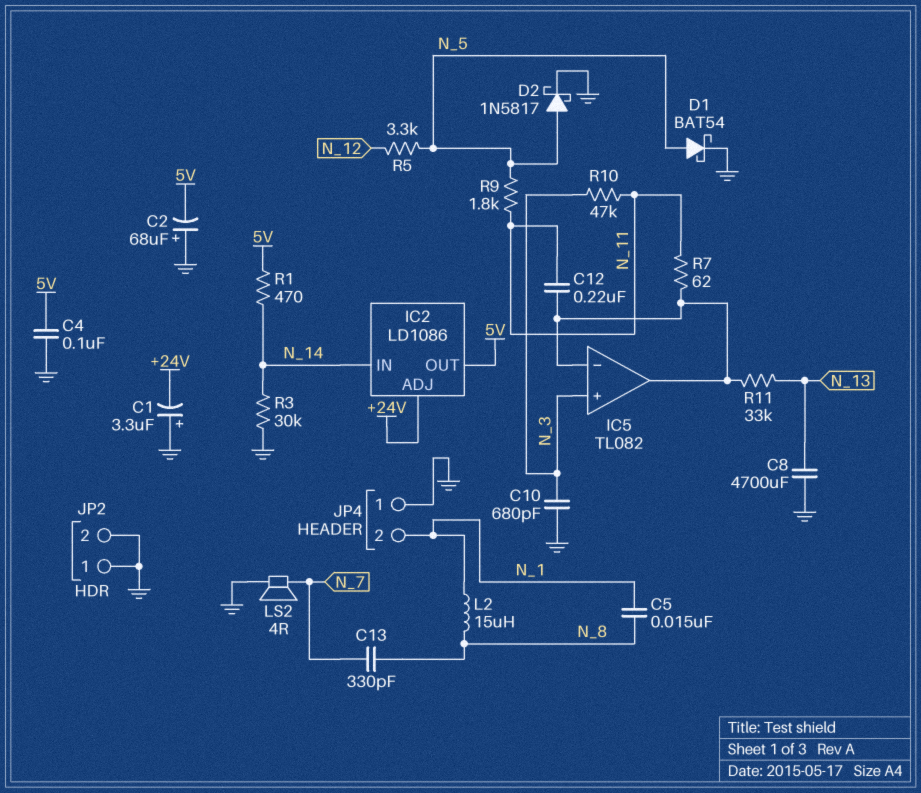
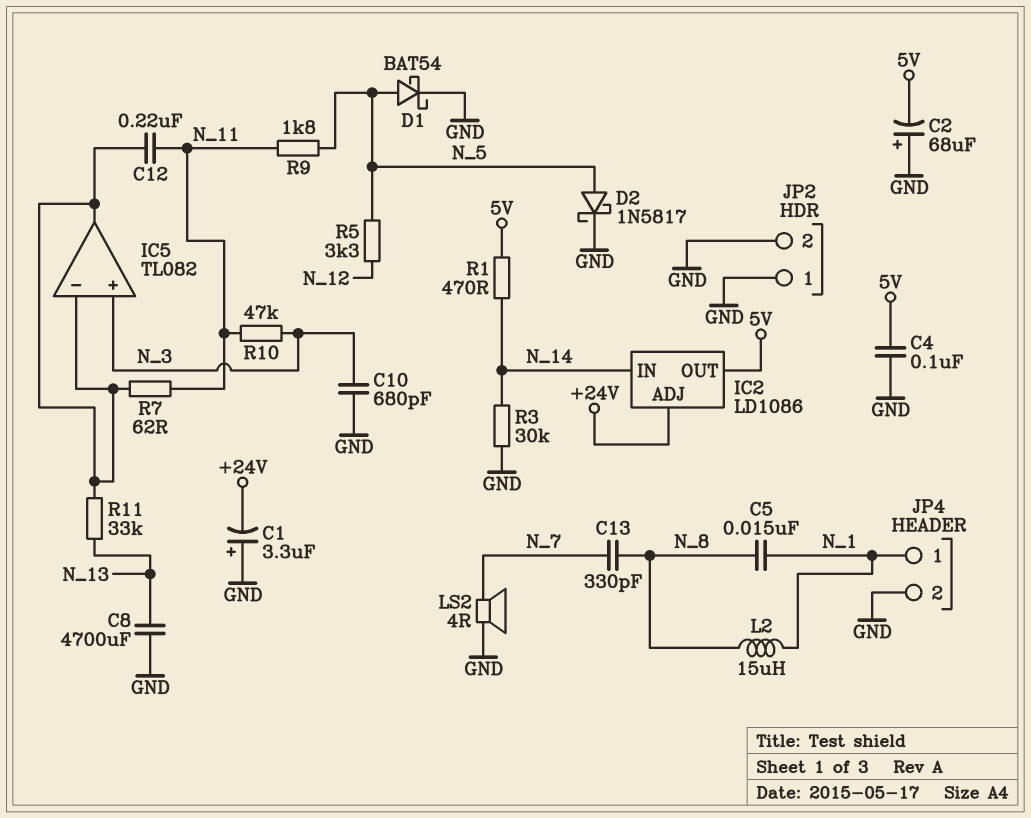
JP4 pin 1: GND -> N_1
JP4 pin 2: N_1 -> GND

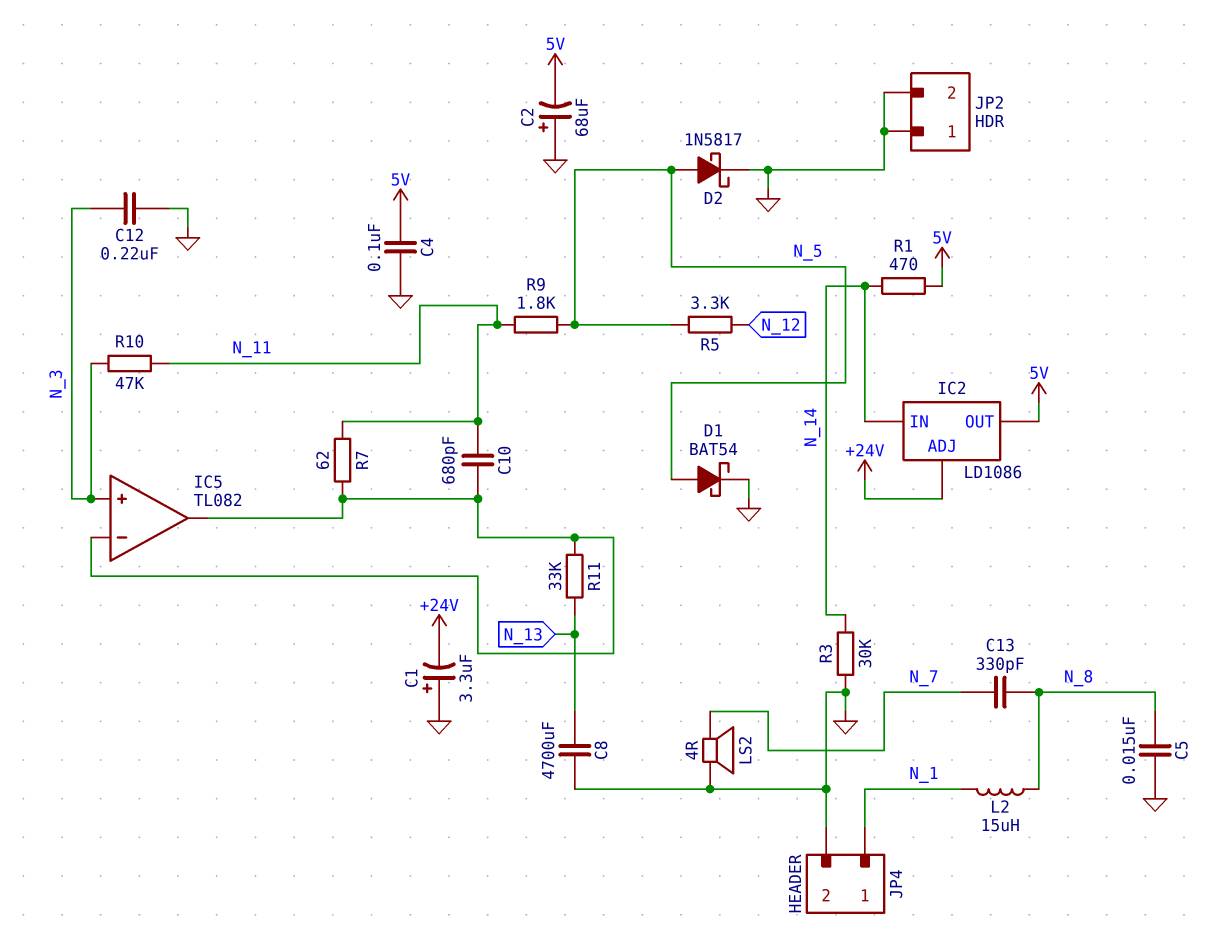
C5: 15nF (N_1, N_8) -> 15nF (GND, N_8)
C10: 680pF (GND, N_3) -> 680pF (IC5/in-, N_11)
C12: 220nF (IC5/in-, N_11) -> 220nF (GND, N_3)

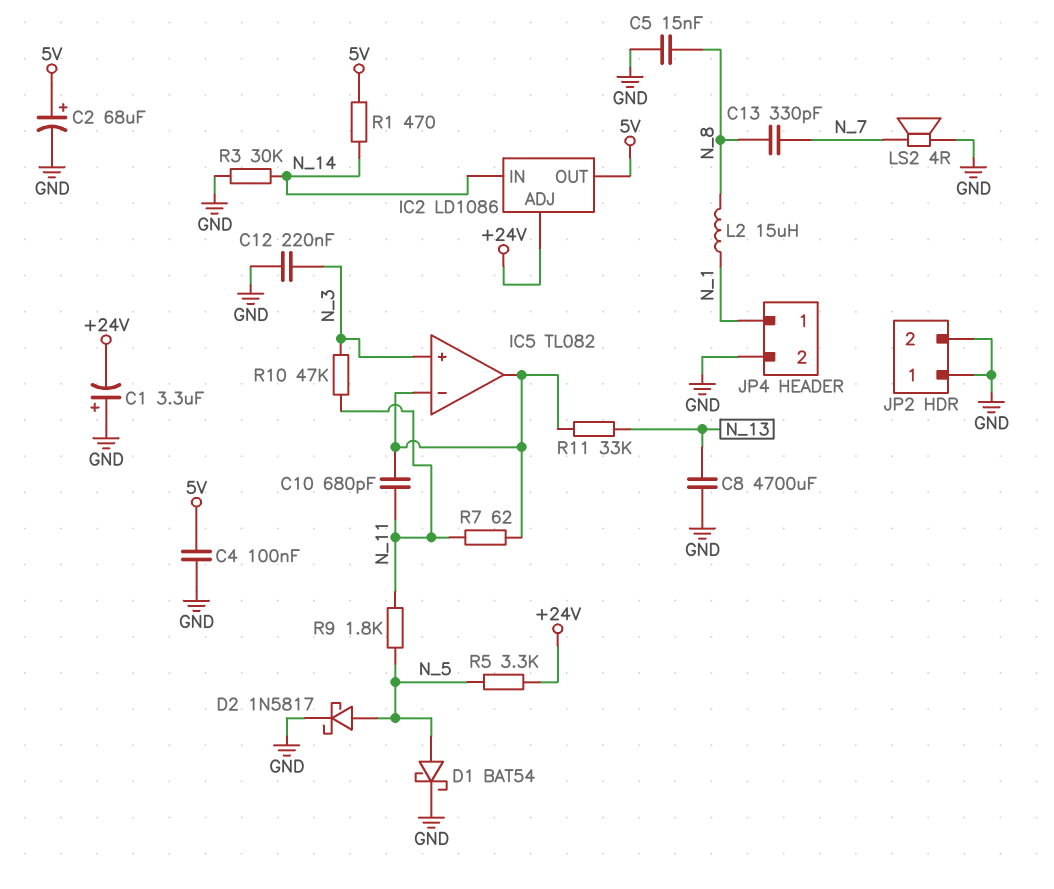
C2: 68uF (plus GND, minus 5V) -> 68uF (plus 5V, minus GND)
R5: 3.3k (N_5, N_12) -> 3.3k (+24V, N_5)

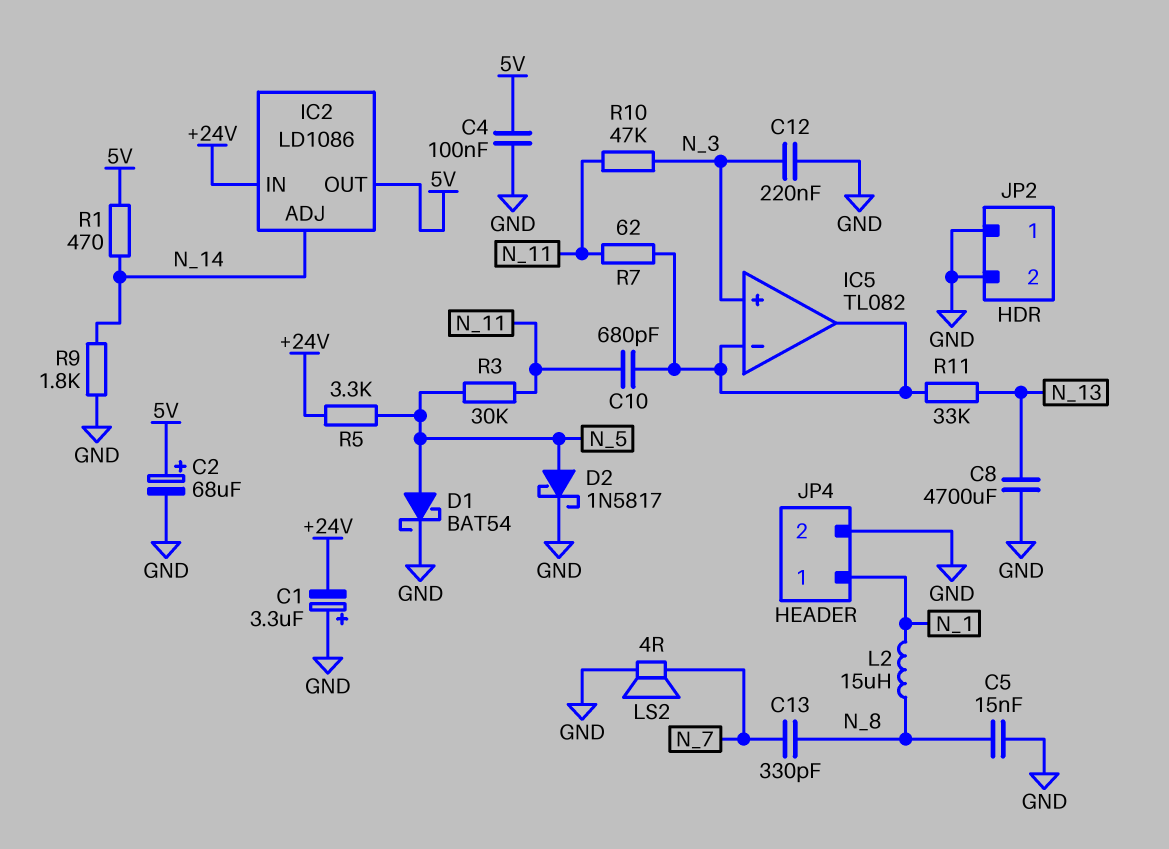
IC2 pin ADJ: +24V -> N_14
IC2 pin IN: N_14 -> +24V
R3: 30k (GND, N_14) -> 30k (N_5, N_11)
R9: 1.8k (N_5, N_11) -> 1.8k (GND, N_14)

